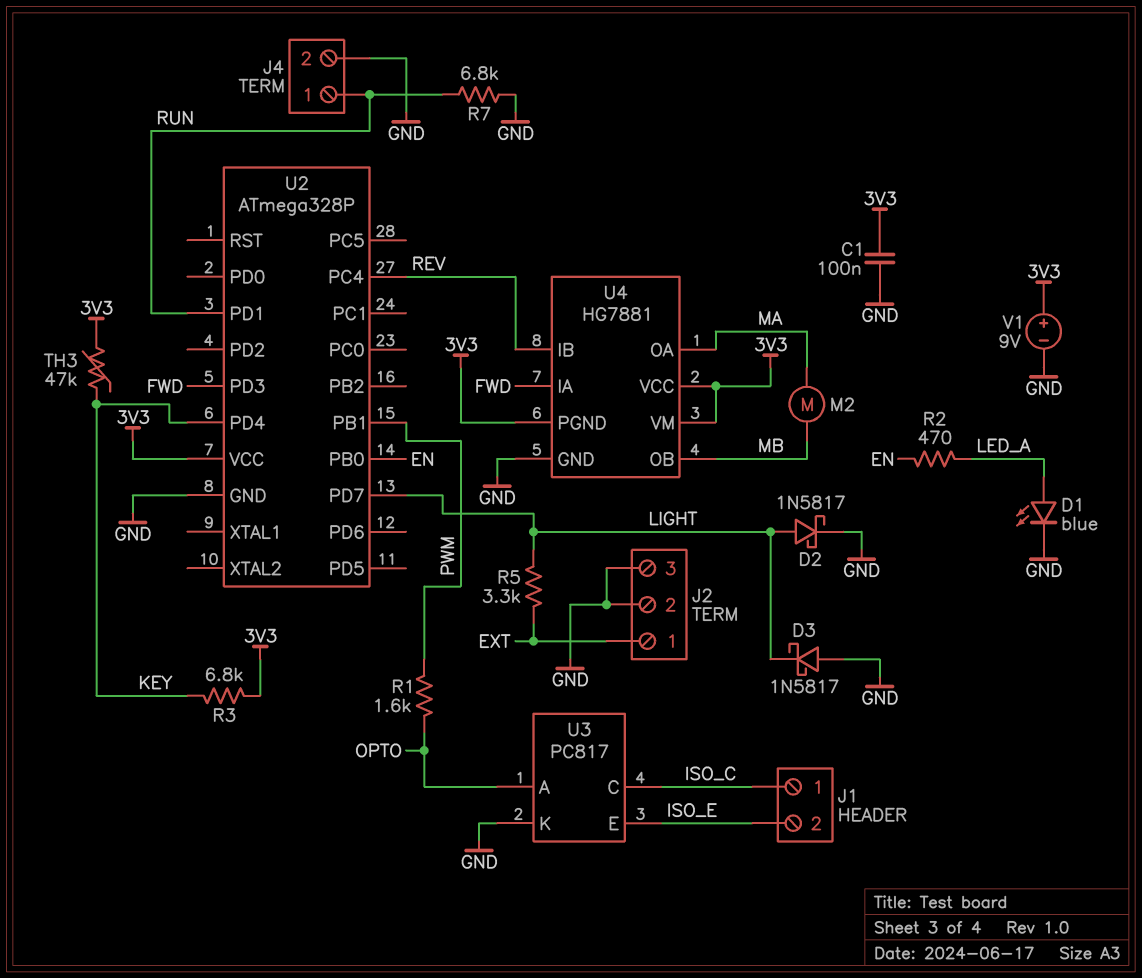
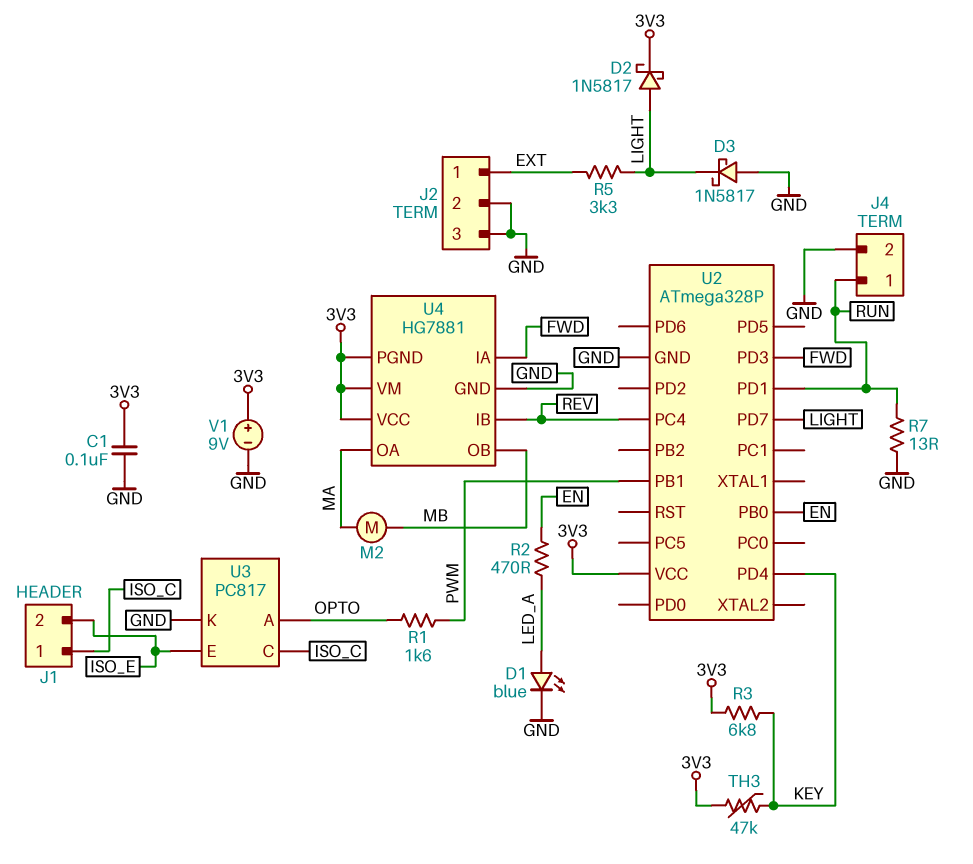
D2: schottky 1N5817 (A LIGHT, K GND) -> schottky 1N5817 (A LIGHT, K 3V3)
R7: 6.8k (GND, RUN) -> 13 (GND, RUN)

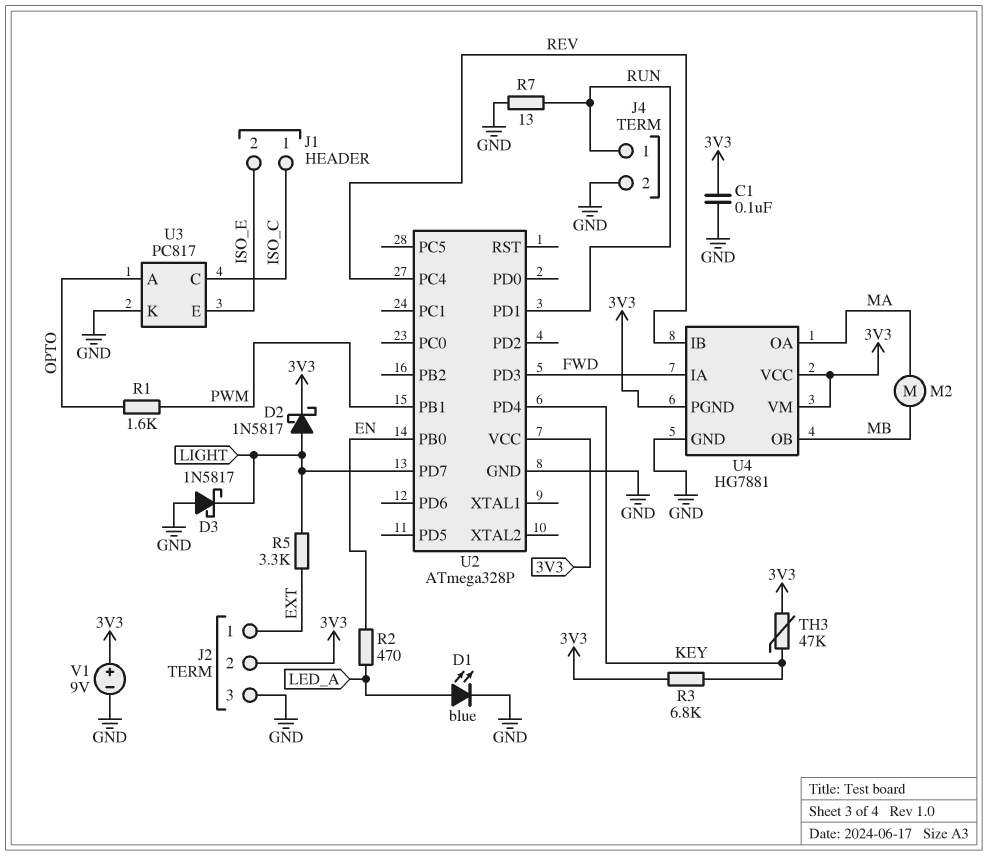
J2 pin 2: GND -> 3V3

